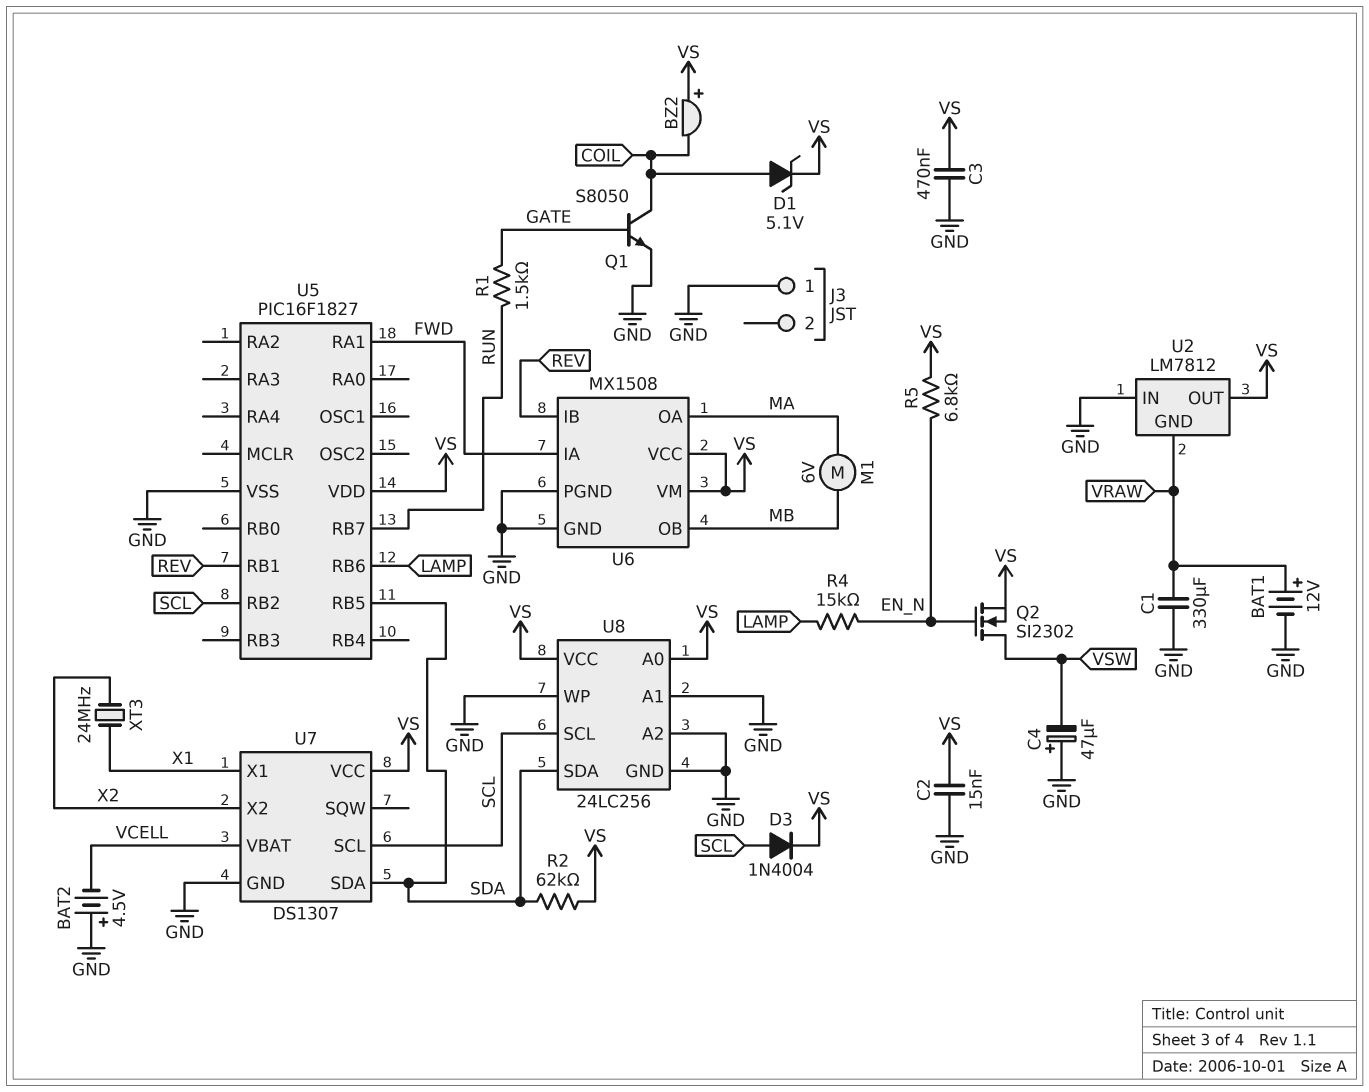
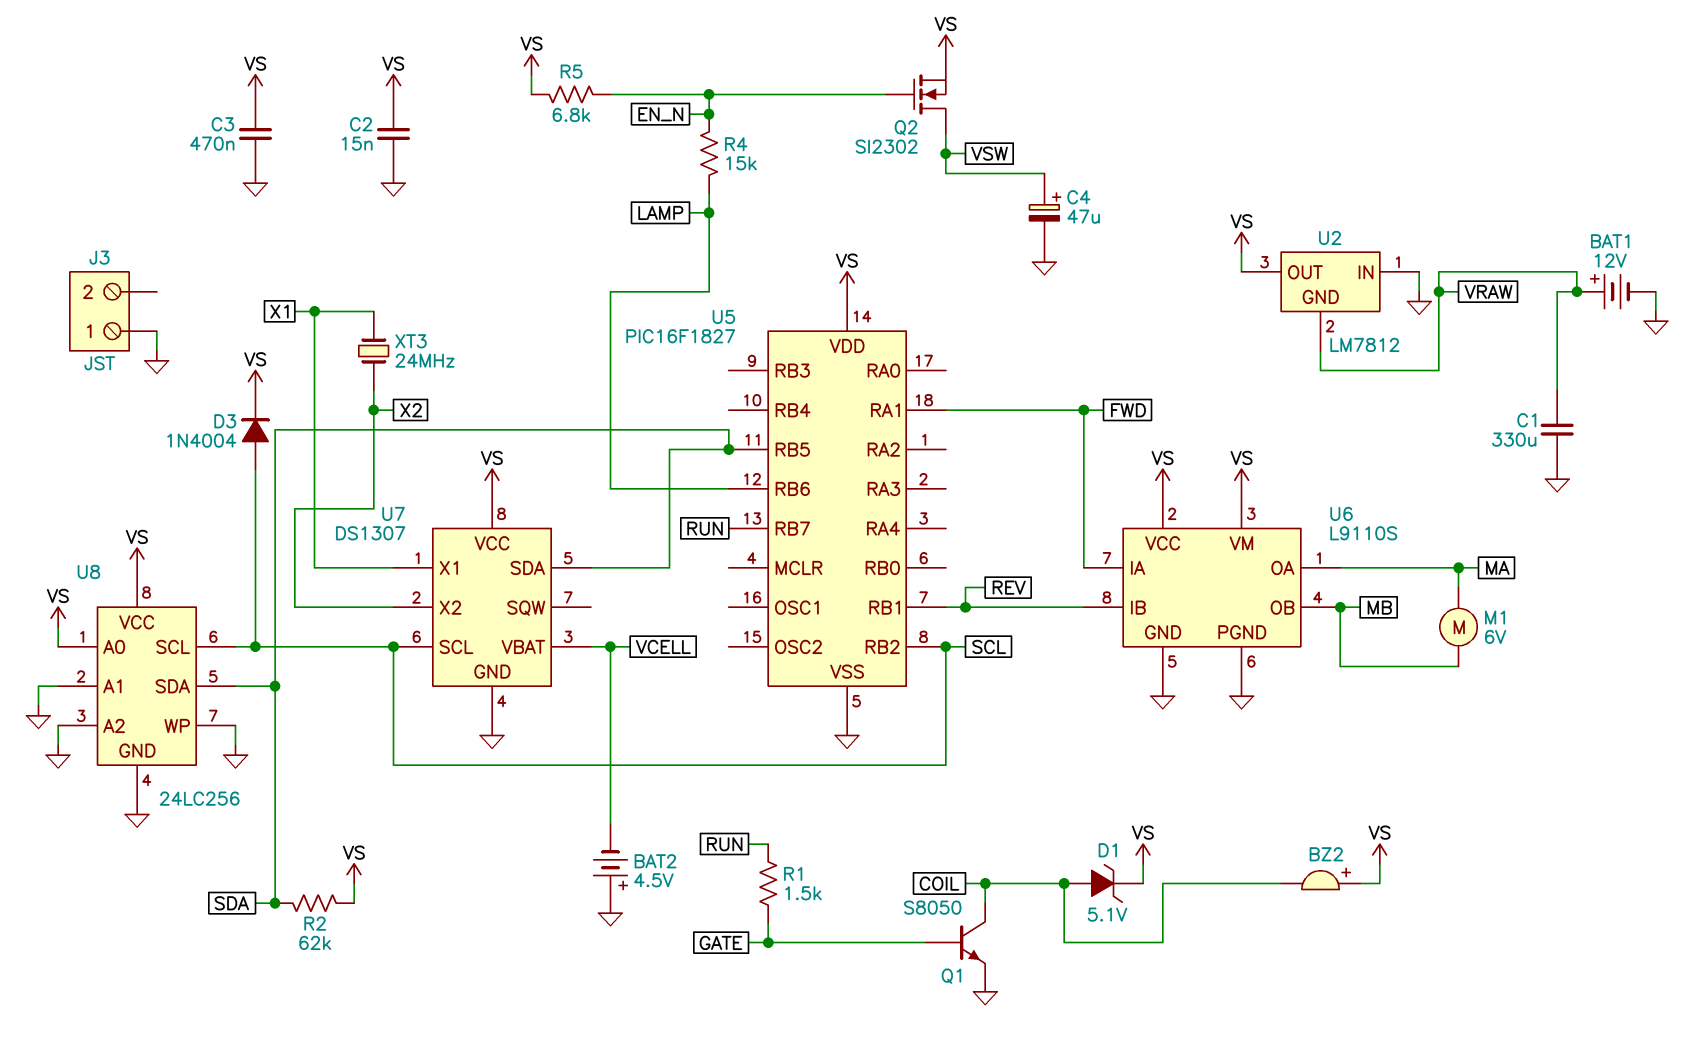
C4: 47uF (plus GND, minus VSW) -> 47uF (plus VSW, minus GND)
U6: MX1508 -> L9110S

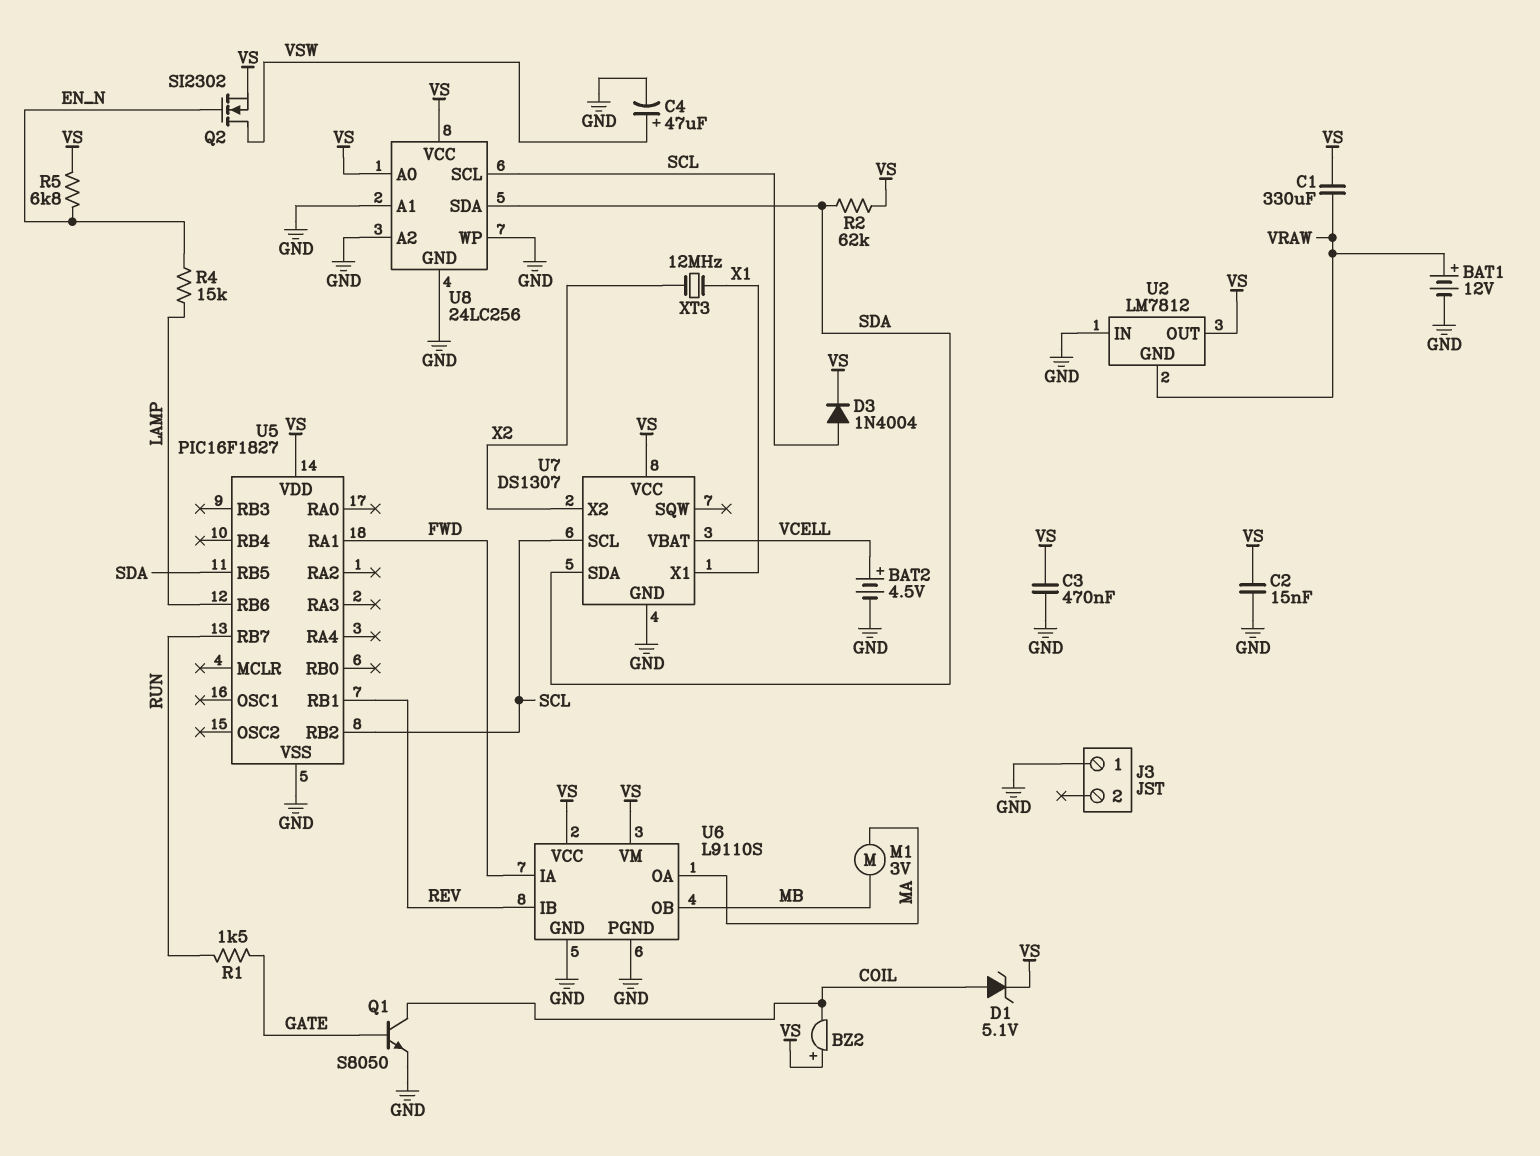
BAT2: 4.5V (plus GND, minus VCELL) -> 4.5V (plus VCELL, minus GND)
C1: 330uF (GND, VRAW) -> 330uF (VRAW, VS)
M1: motor 6V (MA, MB) -> motor 3V (MA, MB)
XT3: 24MHz (X1, X2) -> 12MHz (X1, X2)

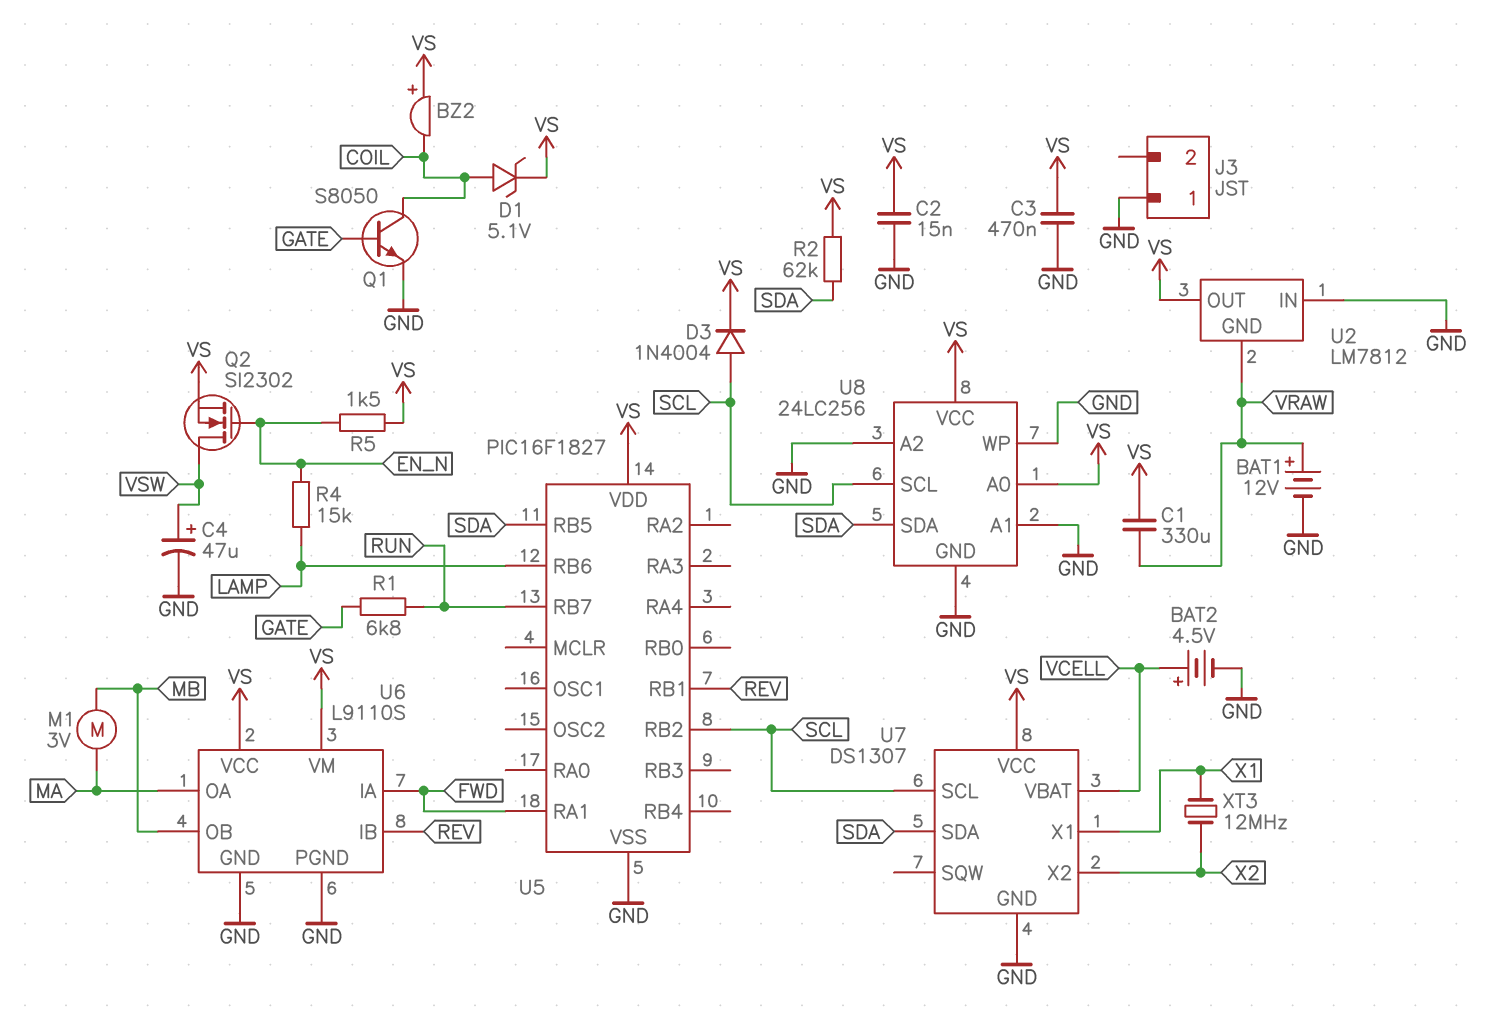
R1: 1.5k (GATE, RUN) -> 6.8k (GATE, RUN)
R5: 6.8k (EN_N, VS) -> 1.5k (EN_N, VS)

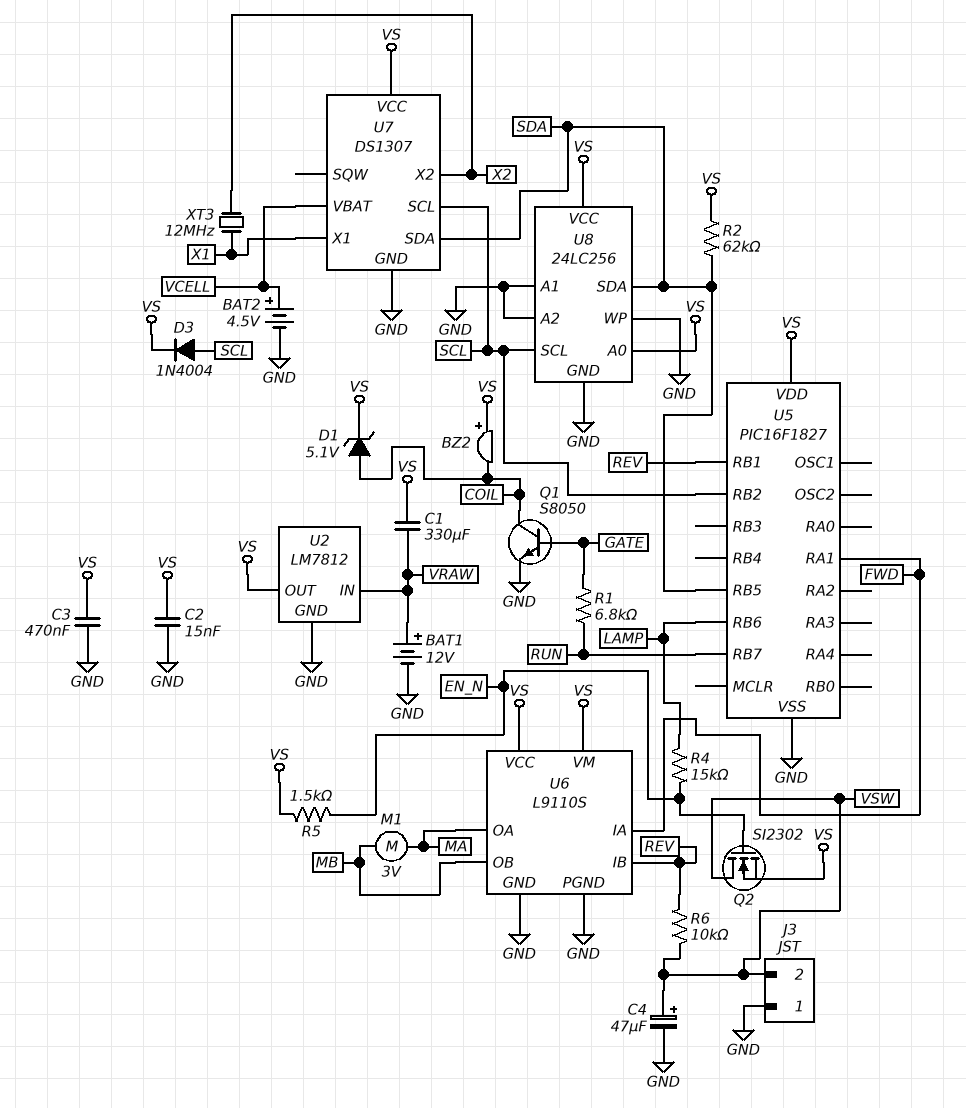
J3 pin 2: none -> VSW
R6: none -> 10k (REV, VSW)
U2 pin GND: VRAW -> GND
U2 pin IN: GND -> VRAW

